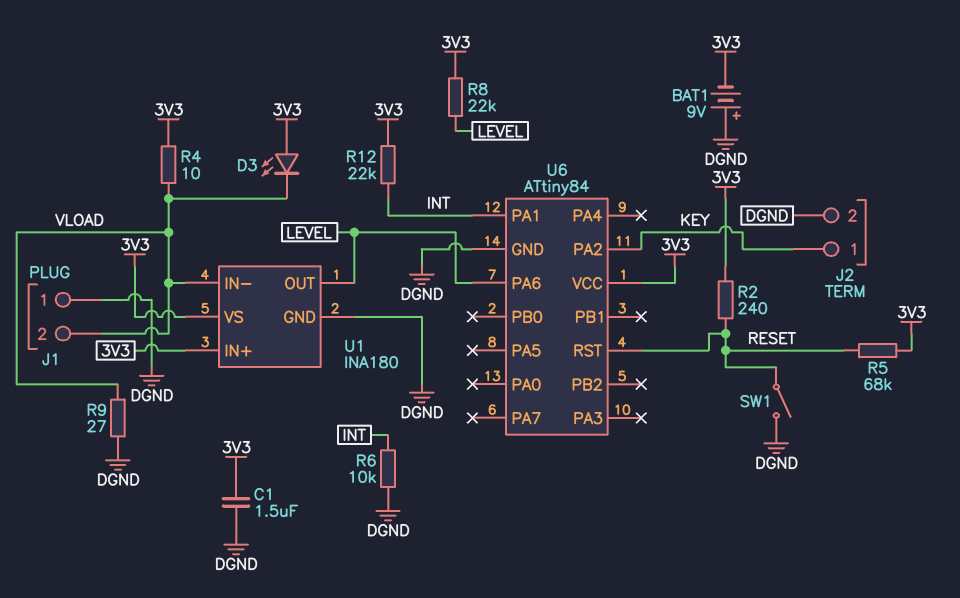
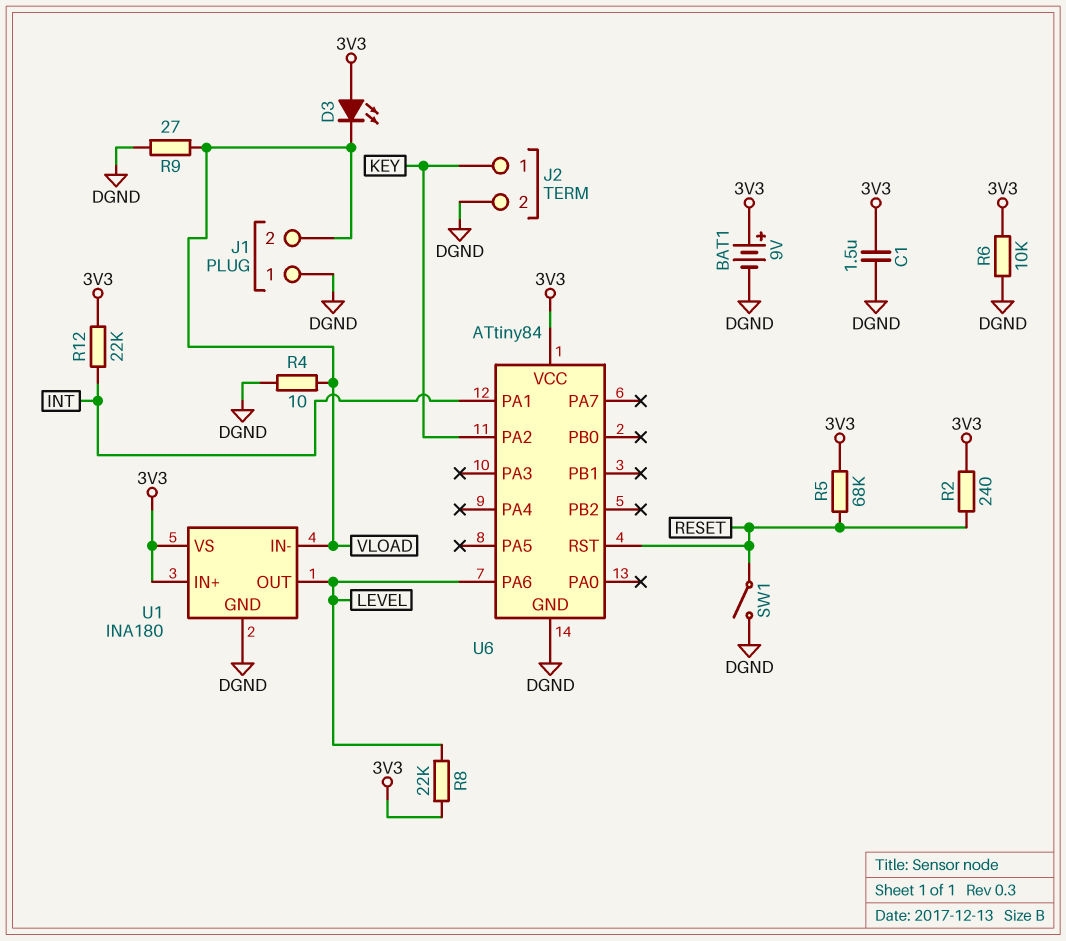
BAT1: 9V (plus DGND, minus 3V3) -> 9V (plus 3V3, minus DGND)
R4: 10 (3V3, VLOAD) -> 10 (DGND, VLOAD)
R6: 10k (DGND, INT) -> 10k (3V3, DGND)

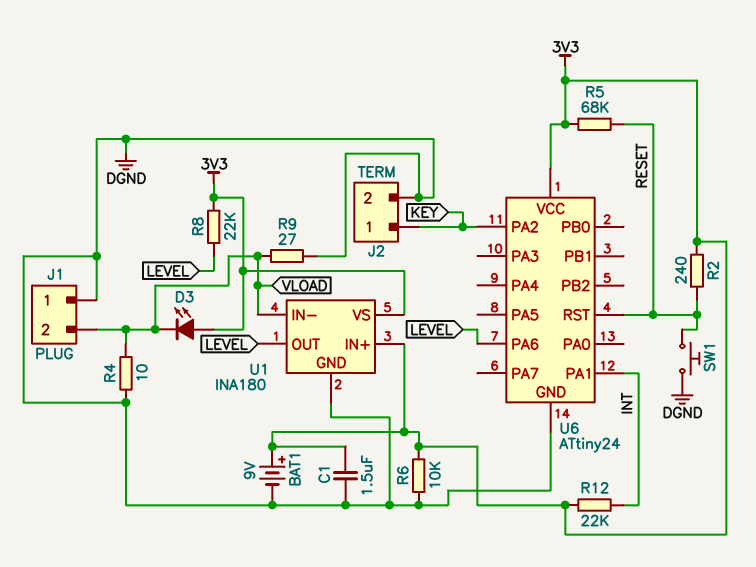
SW1: switch (DGND, RESET) -> button (DGND, RESET)
U6: ATtiny84 -> ATtiny24

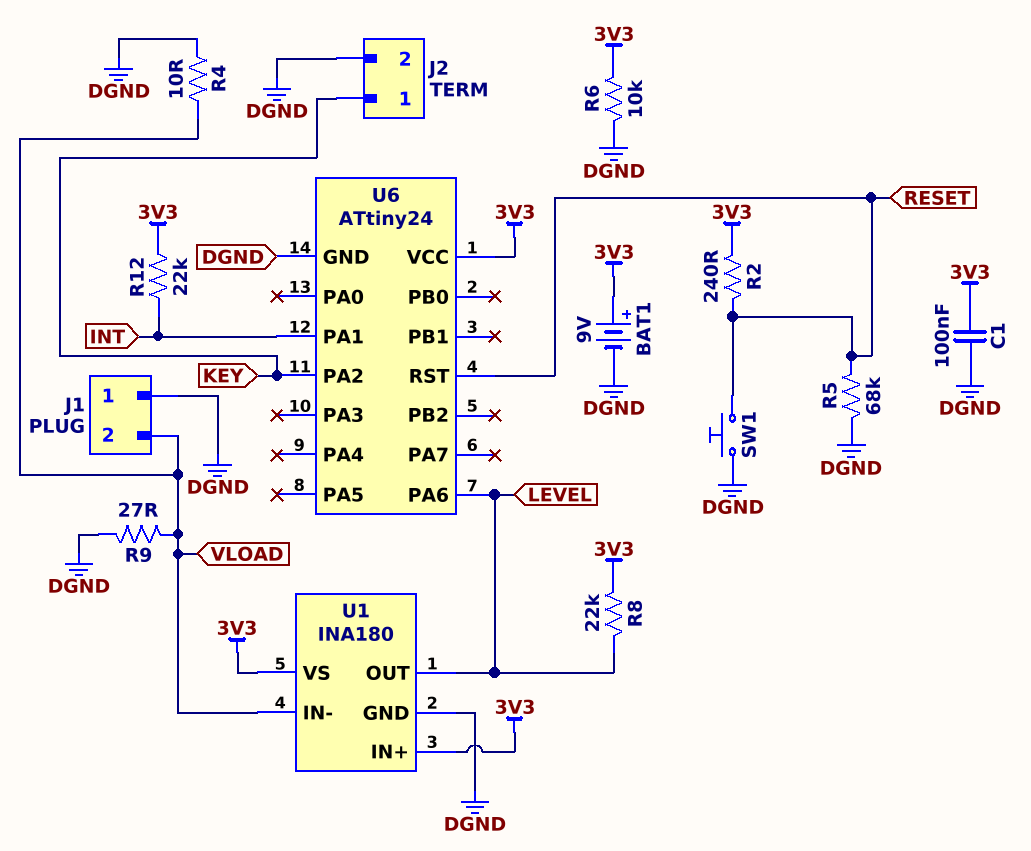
C1: 1.5uF (3V3, DGND) -> 100nF (3V3, DGND)
D3: LED (A 3V3, K VLOAD) -> none
R5: 68k (3V3, RESET) -> 68k (DGND, RESET)

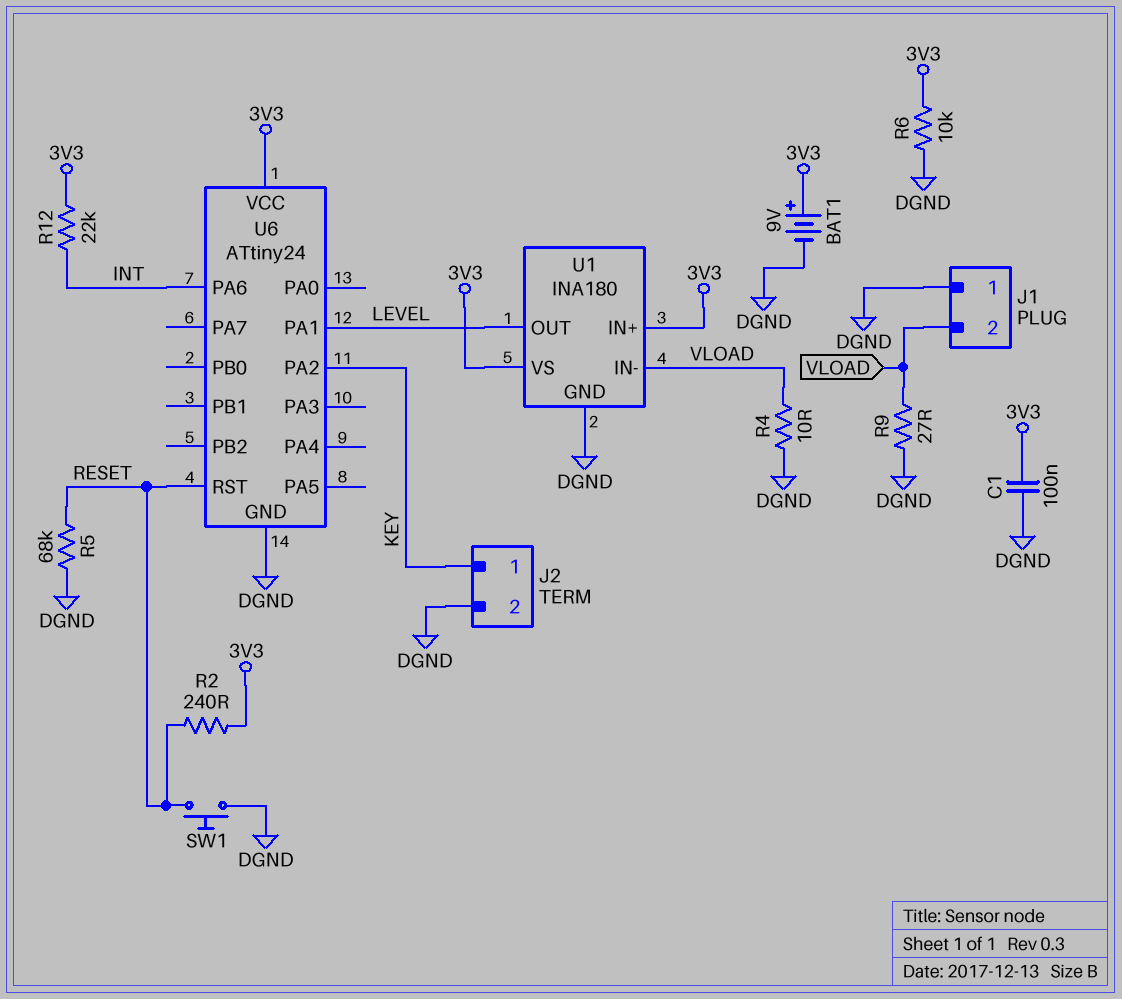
R8: 22k (3V3, LEVEL) -> none
U6 pin PA1: INT -> LEVEL
U6 pin PA6: LEVEL -> INT

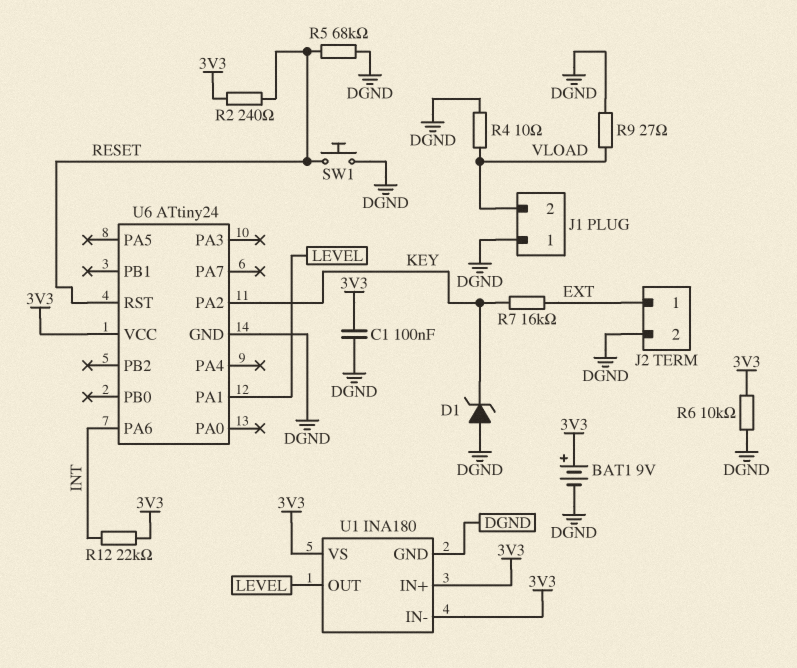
D1: none -> zener (A DGND, K KEY)
J2 pin 1: KEY -> EXT
R7: none -> 16k (EXT, KEY)
U1 pin IN-: VLOAD -> 3V3

